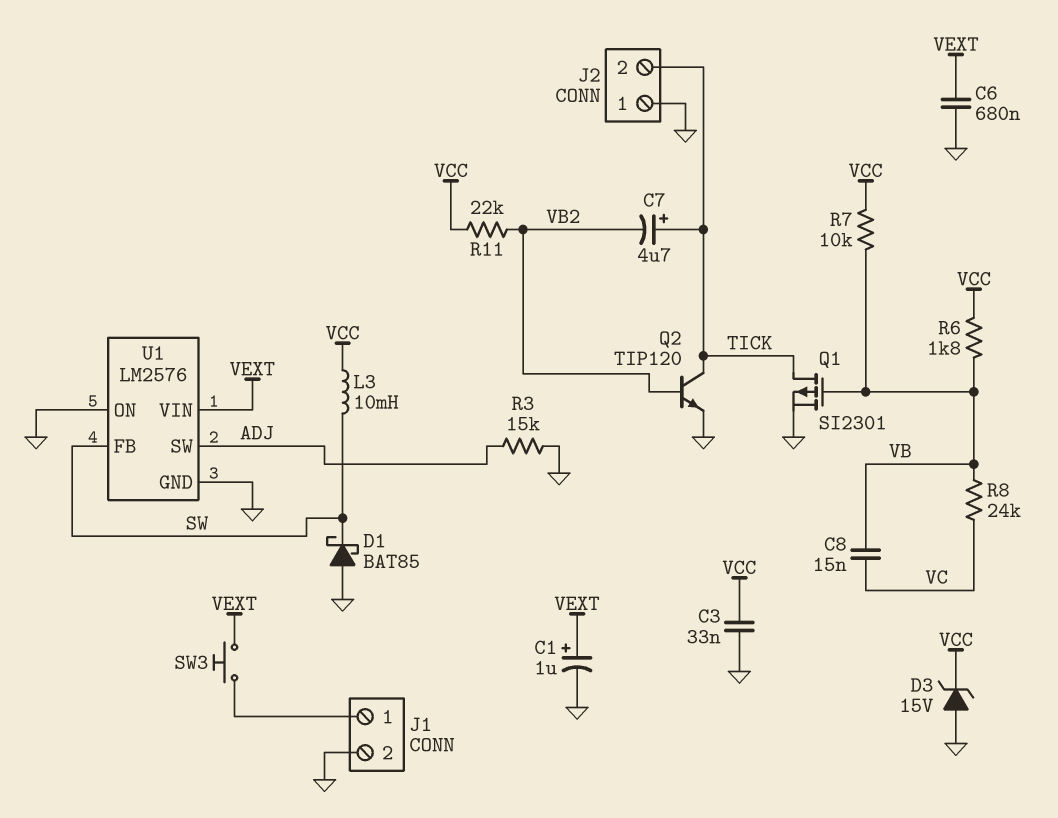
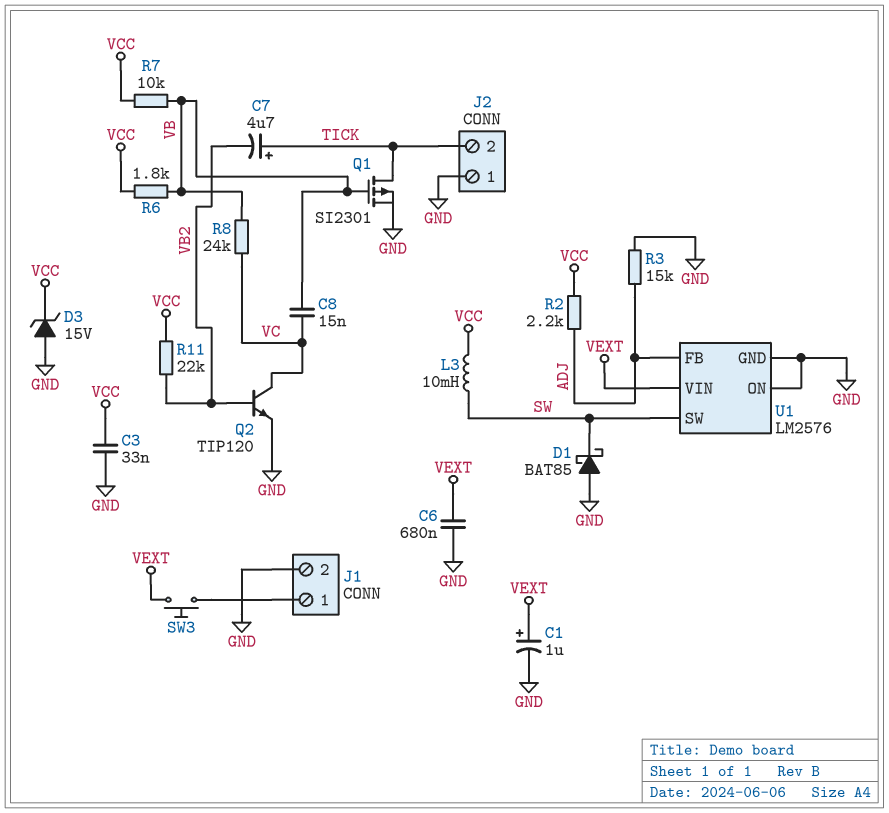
Q2: NPN TIP120 (B VB2, C TICK, E GND) -> NPN TIP120 (B VB2, C VC, E GND)
R2: none -> 2.2k (ADJ, VCC)
U1 pin FB: SW -> ADJ
U1 pin SW: ADJ -> SW

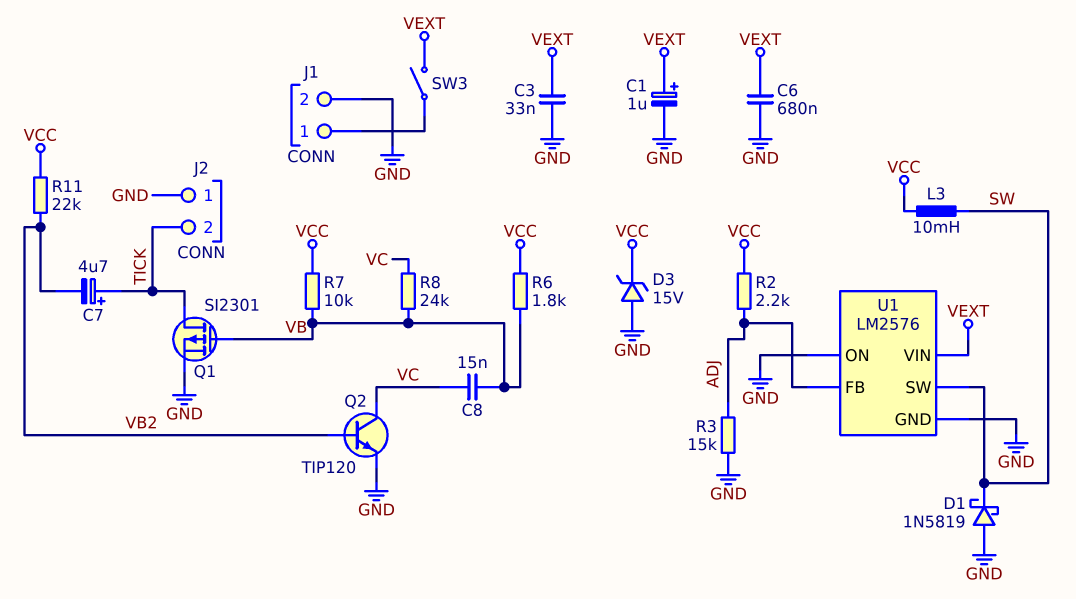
C3: 33nF (GND, VCC) -> 33nF (GND, VEXT)
D1: schottky BAT85 (A GND, K SW) -> schottky 1N5819 (A GND, K SW)
SW3: button (J1/1, VEXT) -> switch (J1/1, VEXT)

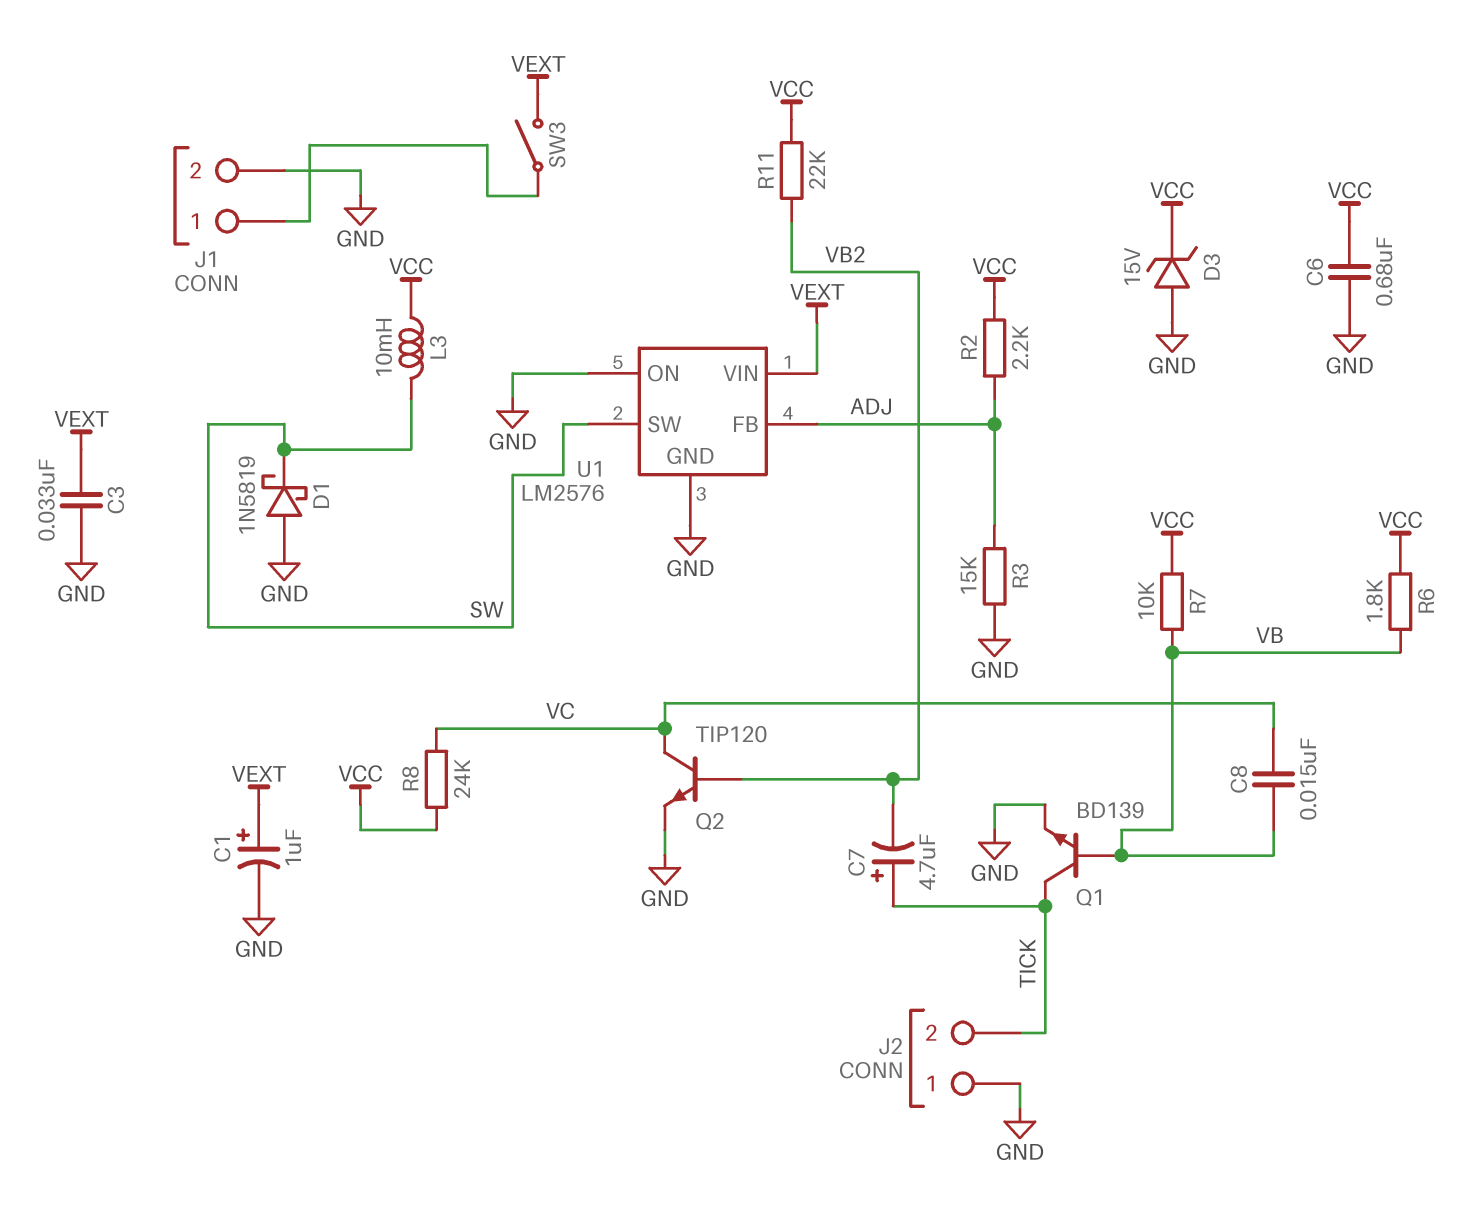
C6: 680nF (GND, VEXT) -> 680nF (GND, VCC)
Q1: PMOS SI2301 (G VB, D TICK, S GND) -> NPN BD139 (B VB, C TICK, E GND)
R8: 24k (VB, VC) -> 24k (VC, VCC)

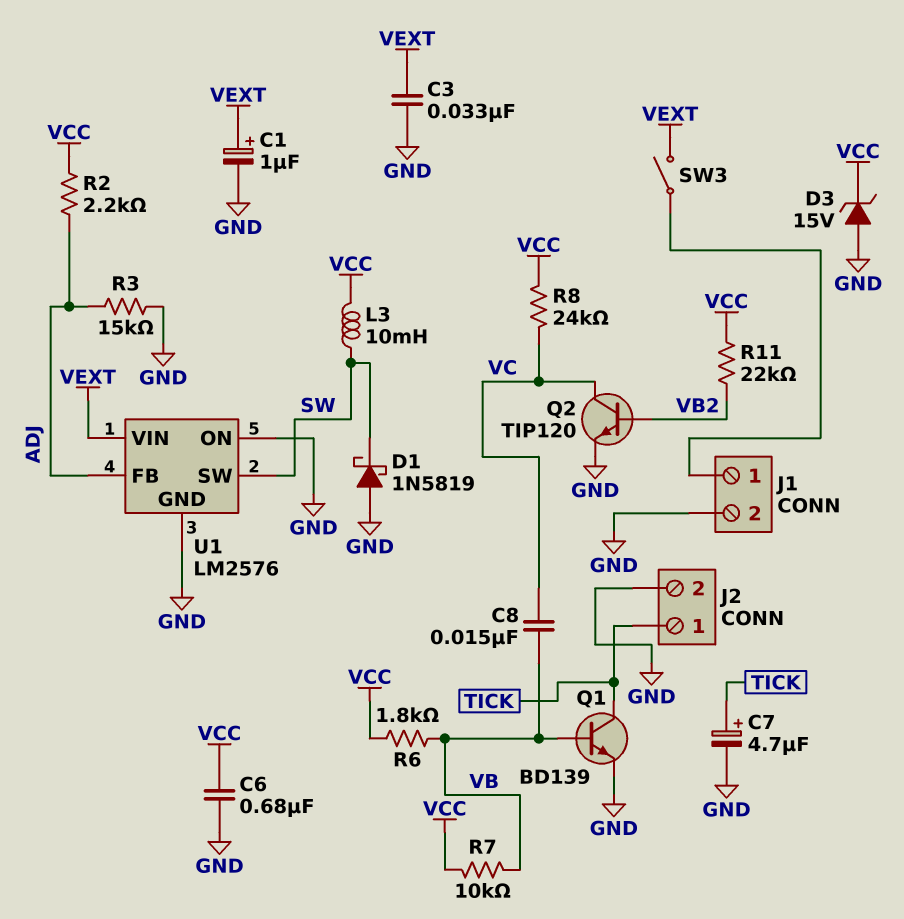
C7: 4.7uF (plus TICK, minus VB2) -> 4.7uF (plus TICK, minus GND)
J2 pin 1: GND -> TICK
J2 pin 2: TICK -> GND

